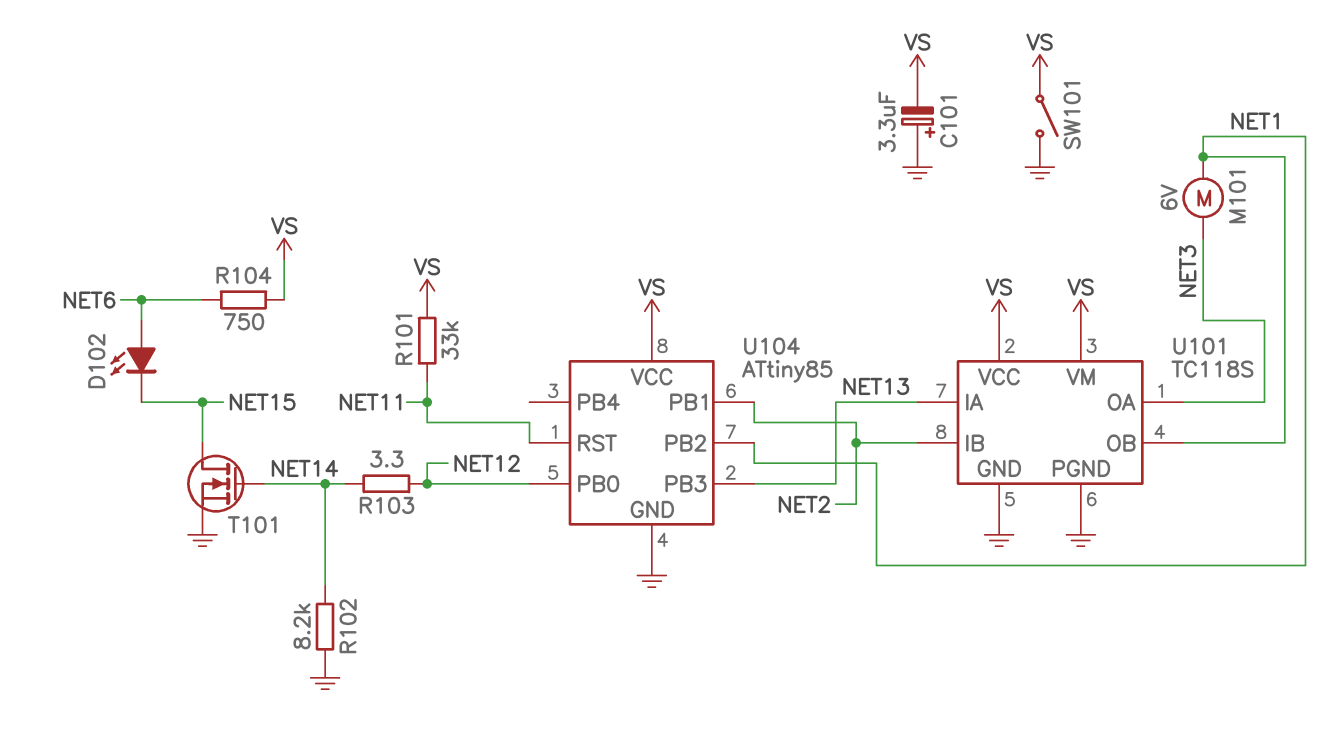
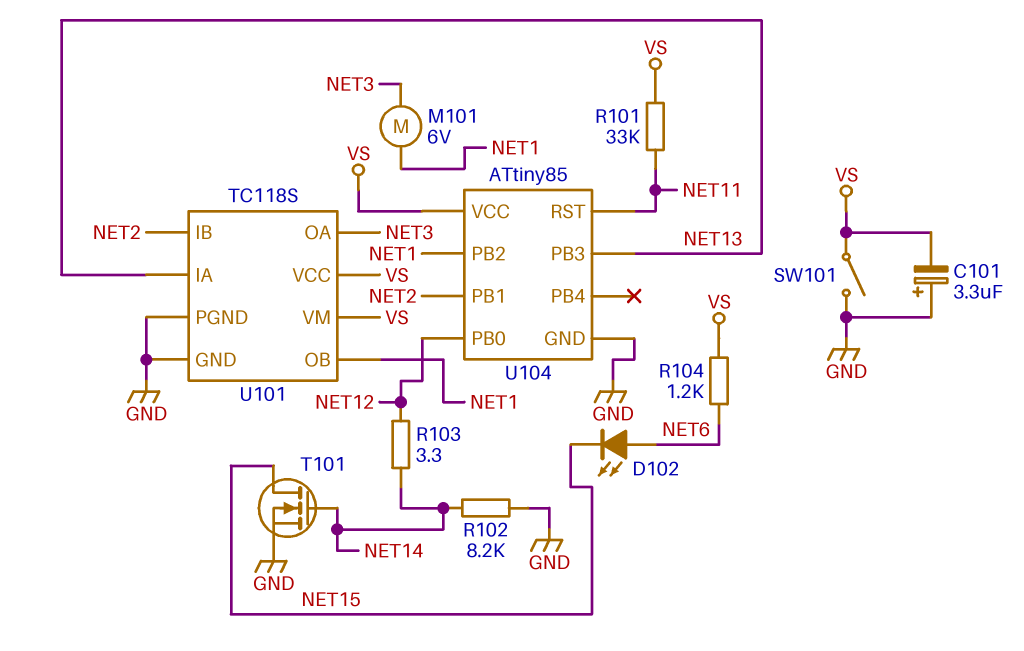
R104: 750 (NET6, VS) -> 1.2k (NET6, VS)

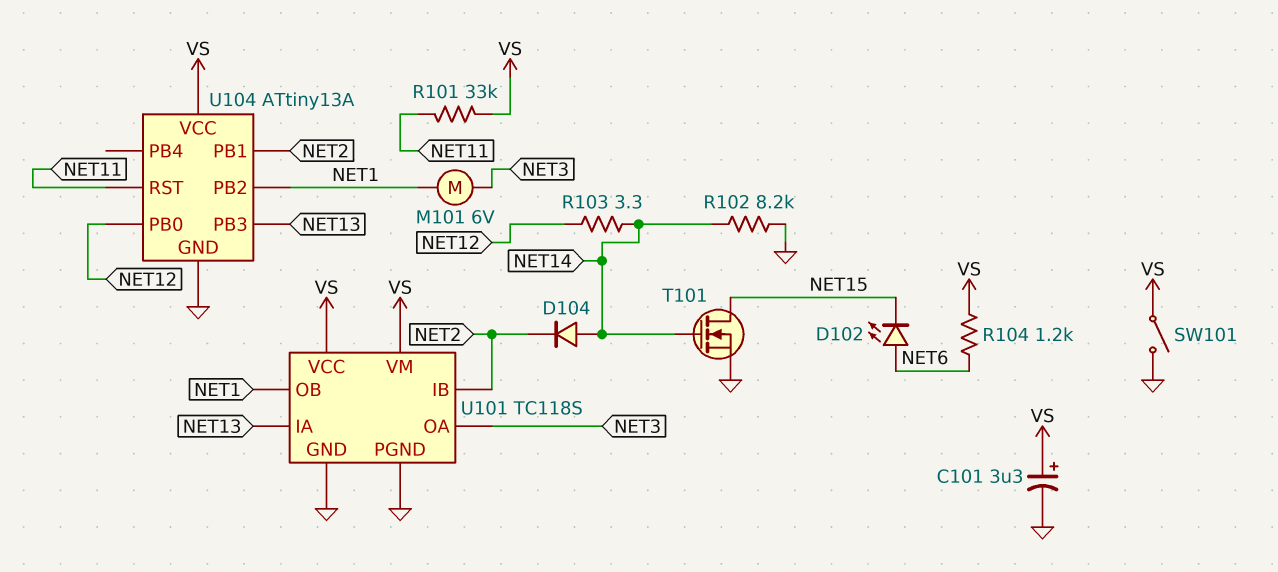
C101: 3.3uF (plus GND, minus VS) -> 3.3uF (plus VS, minus GND)
D104: none -> diode (A NET14, K NET2)
U104: ATtiny85 -> ATtiny13A

